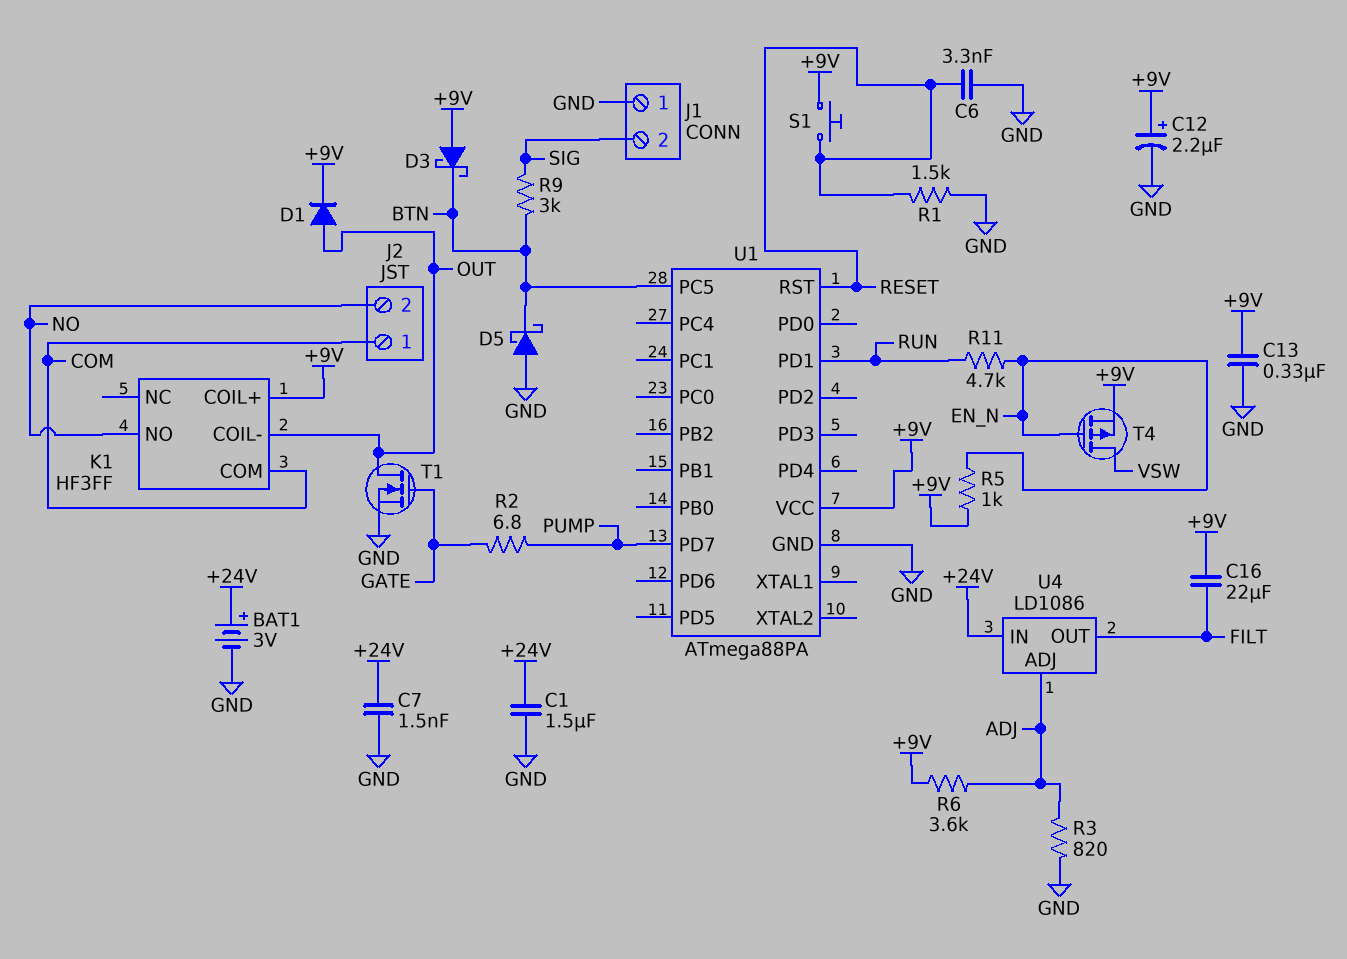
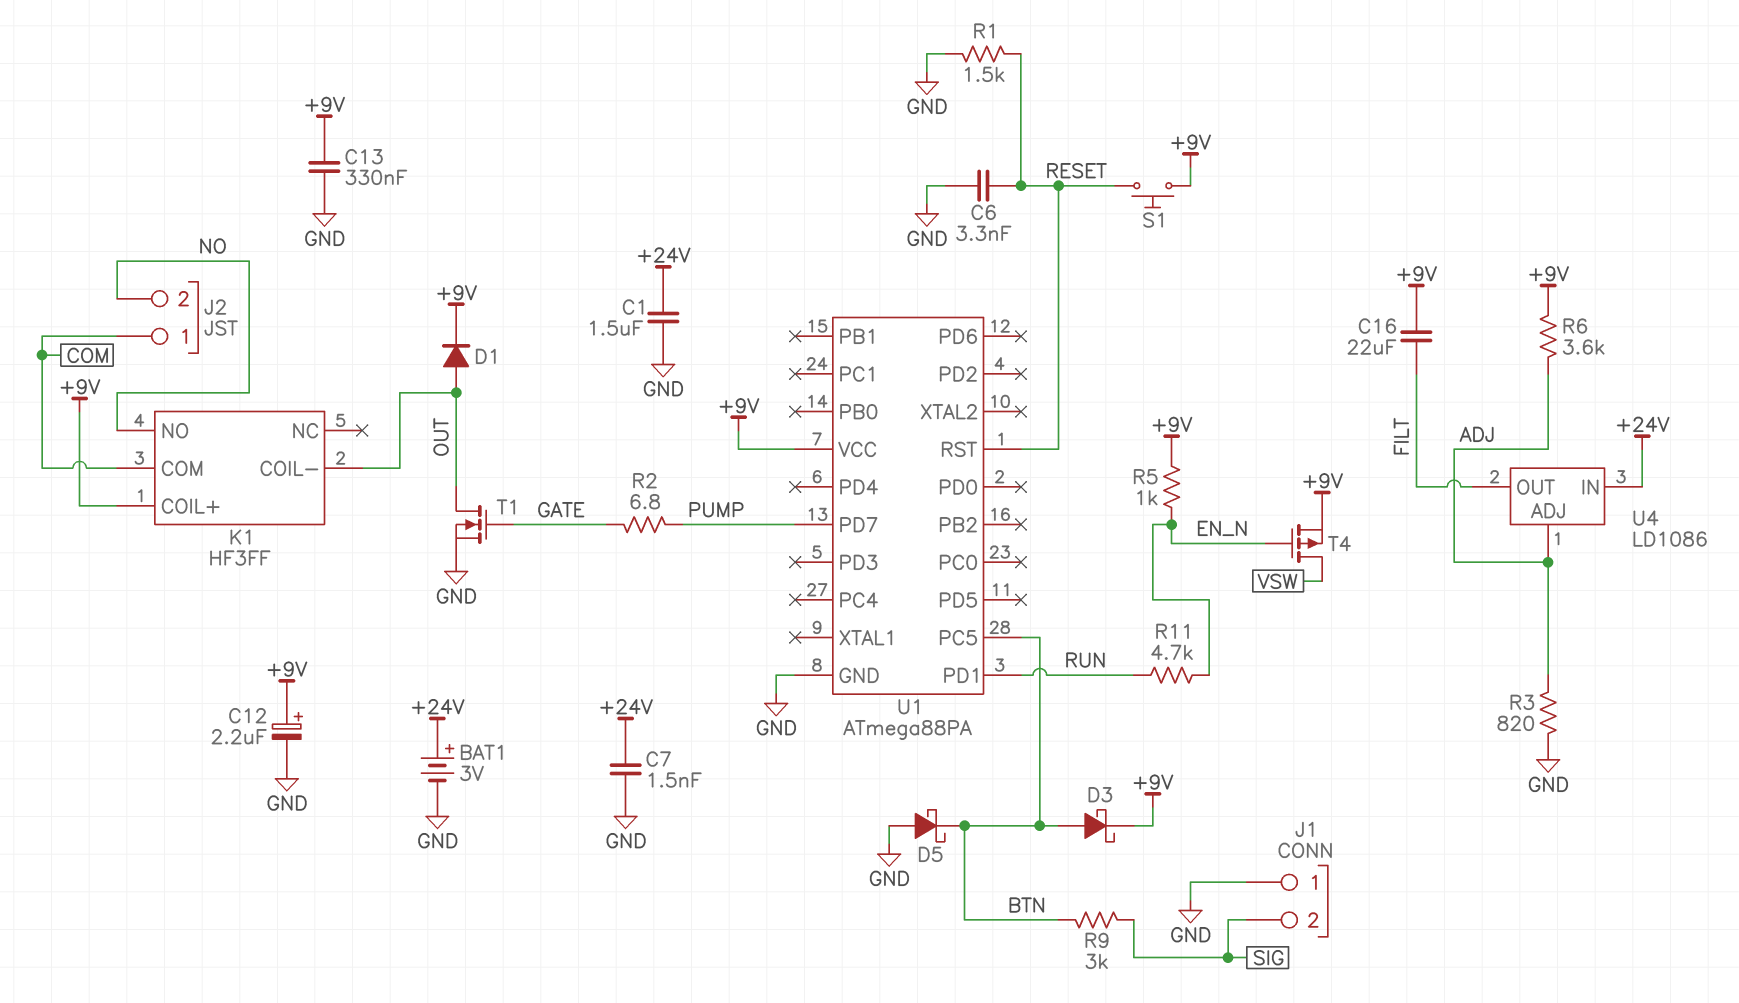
D3: schottky (A +9V, K BTN) -> schottky (A BTN, K +9V)

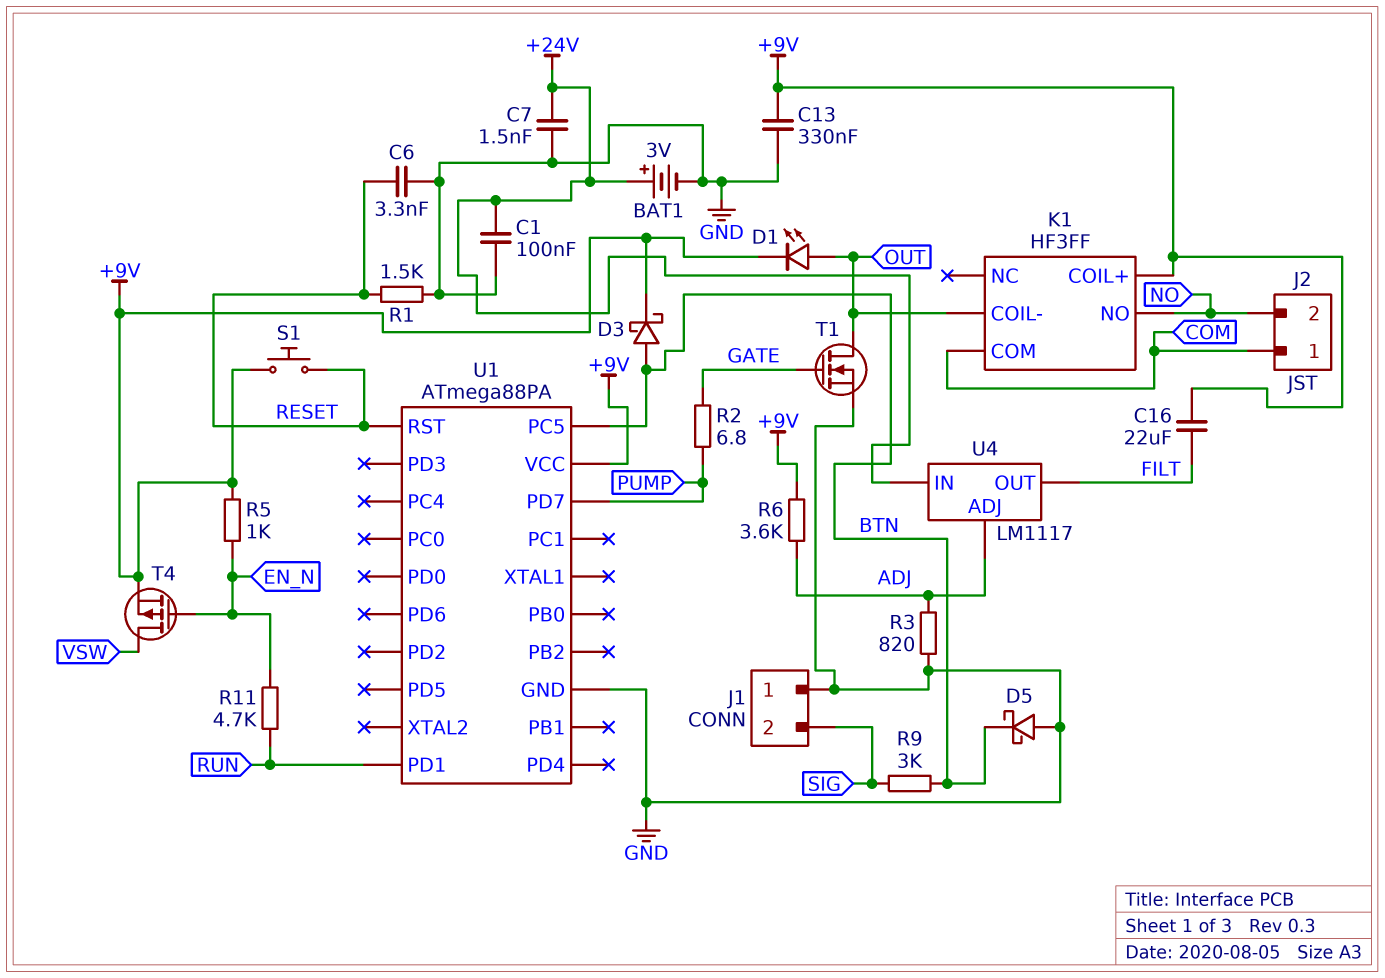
C1: 1.5uF (+24V, GND) -> 100nF (+24V, GND)
C12: 2.2uF (plus +9V, minus GND) -> none
D1: diode (A OUT, K +9V) -> LED (A OUT, K +9V)
U4: LD1086 -> LM1117

